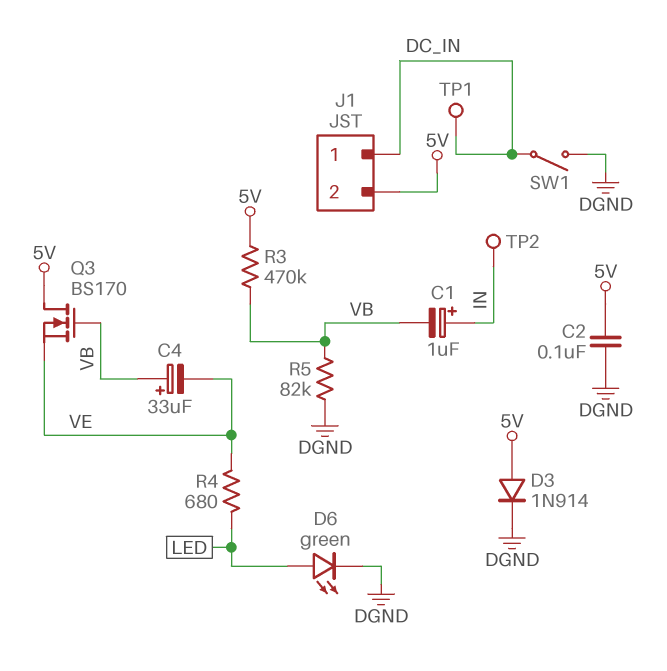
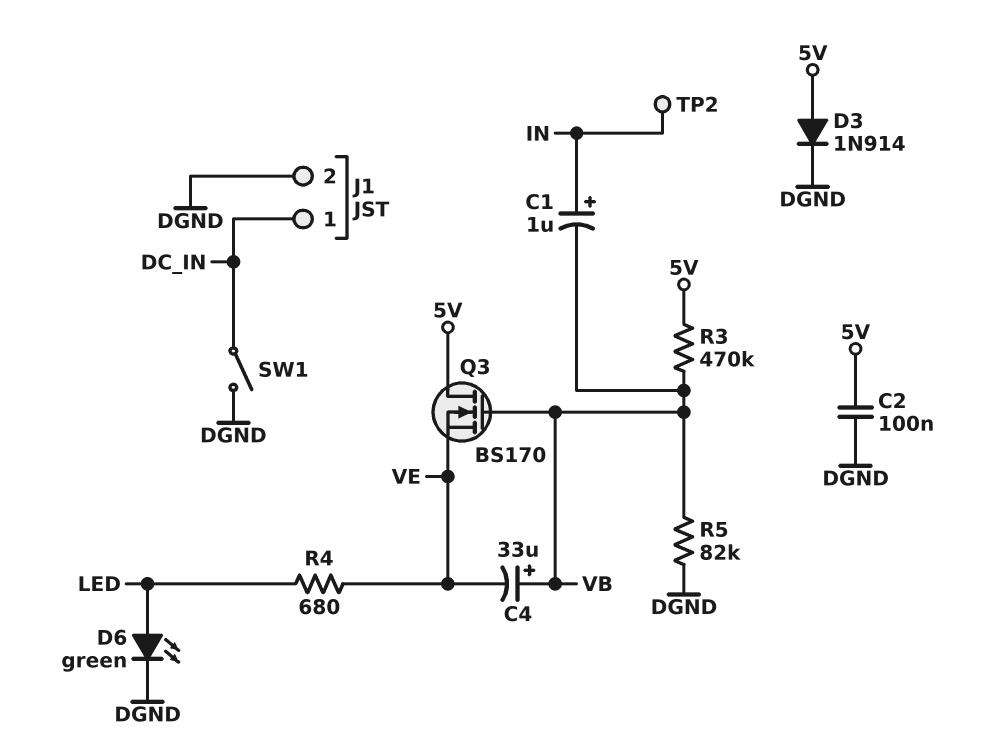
J1 pin 2: 5V -> DGND
TP1: test point (DC_IN) -> none

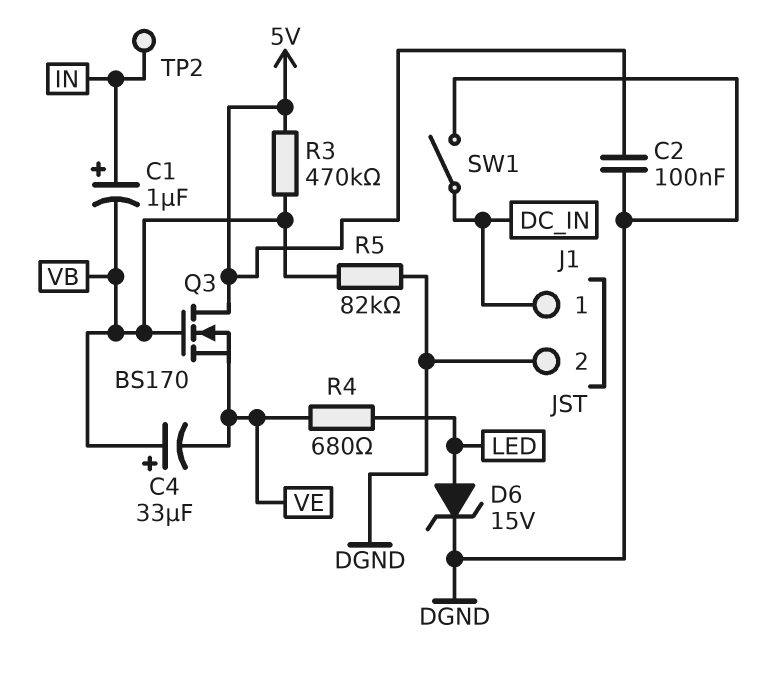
D3: diode 1N914 (A 5V, K DGND) -> none
D6: LED green (A LED, K DGND) -> zener 15V (A LED, K DGND)

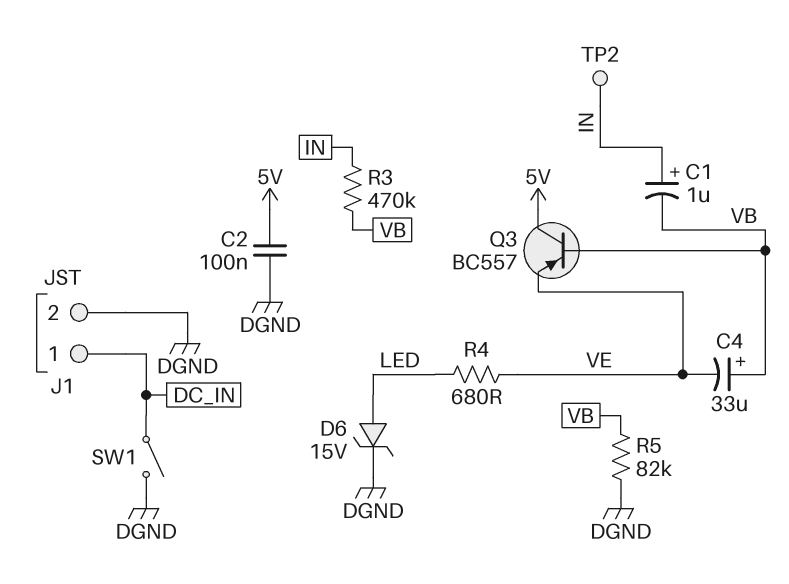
Q3: NMOS BS170 (G VB, D 5V, S VE) -> PNP BC557 (B VB, C 5V, E VE)
R3: 470k (5V, VB) -> 470k (IN, VB)

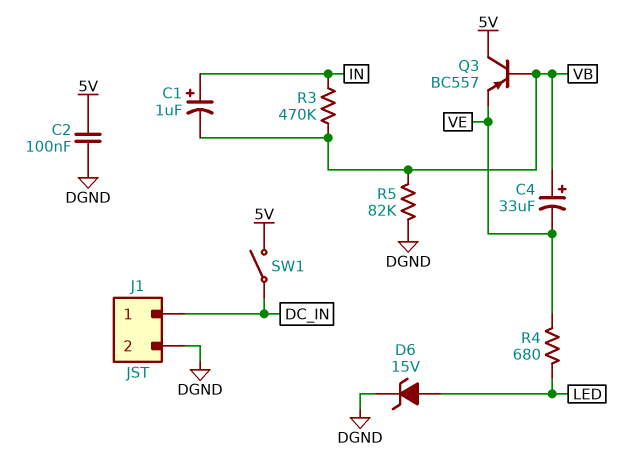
SW1: switch (DC_IN, DGND) -> switch (5V, DC_IN)
TP2: test point (IN) -> none

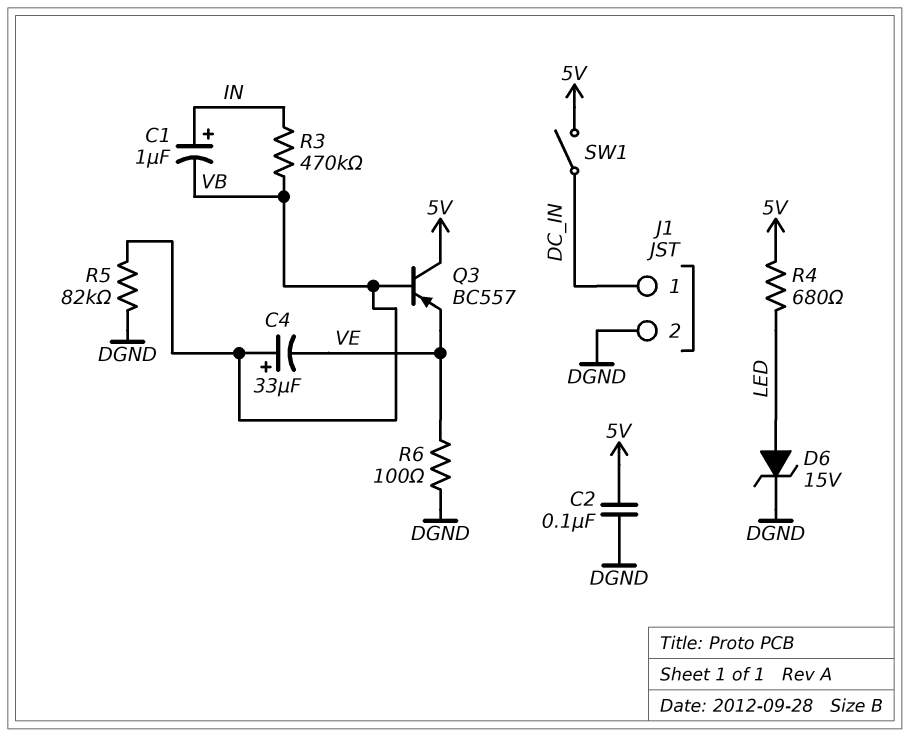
R4: 680 (LED, VE) -> 680 (5V, LED)
R6: none -> 100 (DGND, VE)

